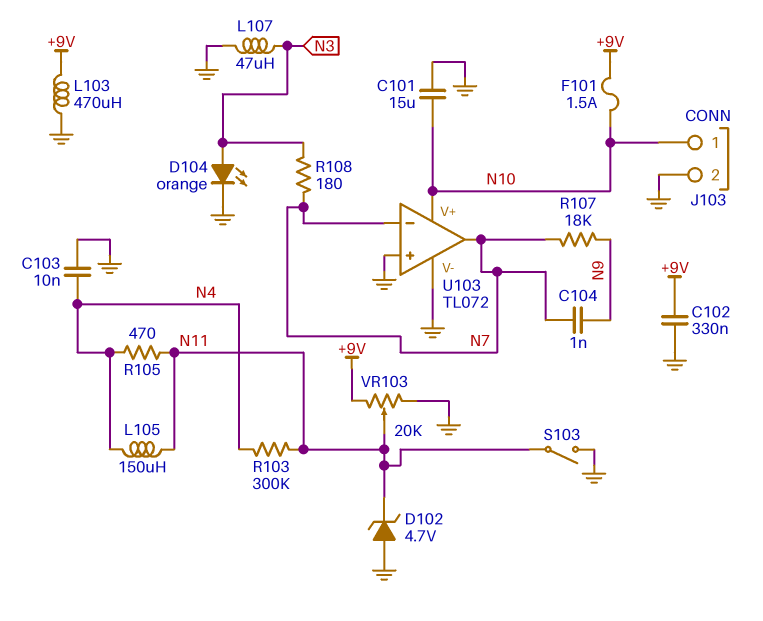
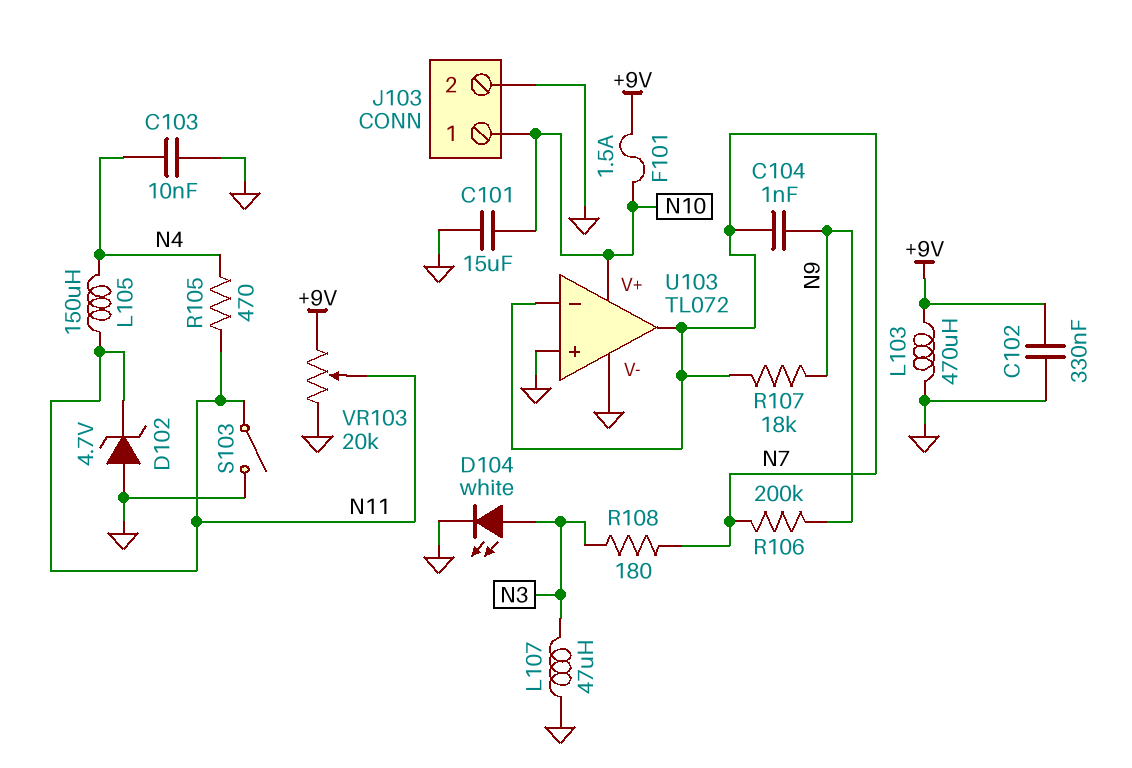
D104: LED orange (A N3, K GND) -> LED white (A N3, K GND)
R103: 300k (N4, N11) -> none
R106: none -> 200k (N7, N9)

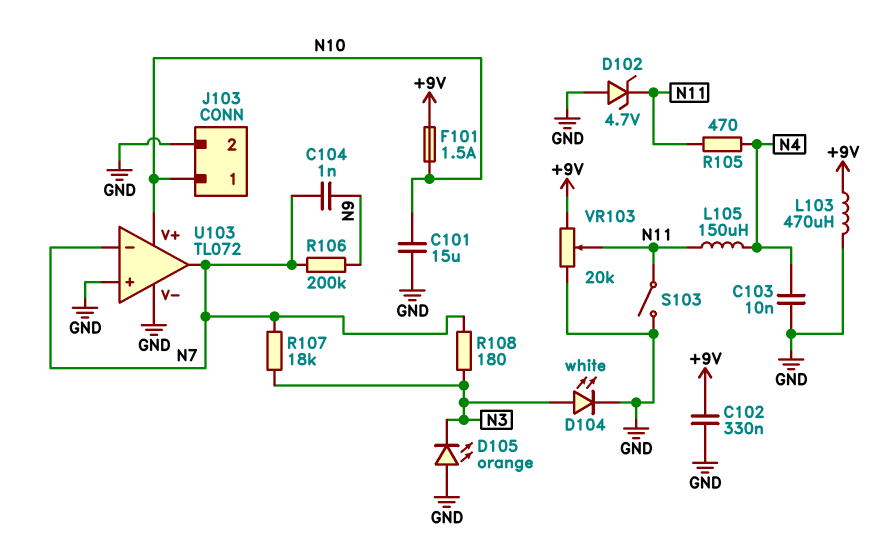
D105: none -> LED orange (A GND, K N3)
L107: 47uH (GND, N3) -> none
R107: 18k (N7, N9) -> 18k (N3, N7)

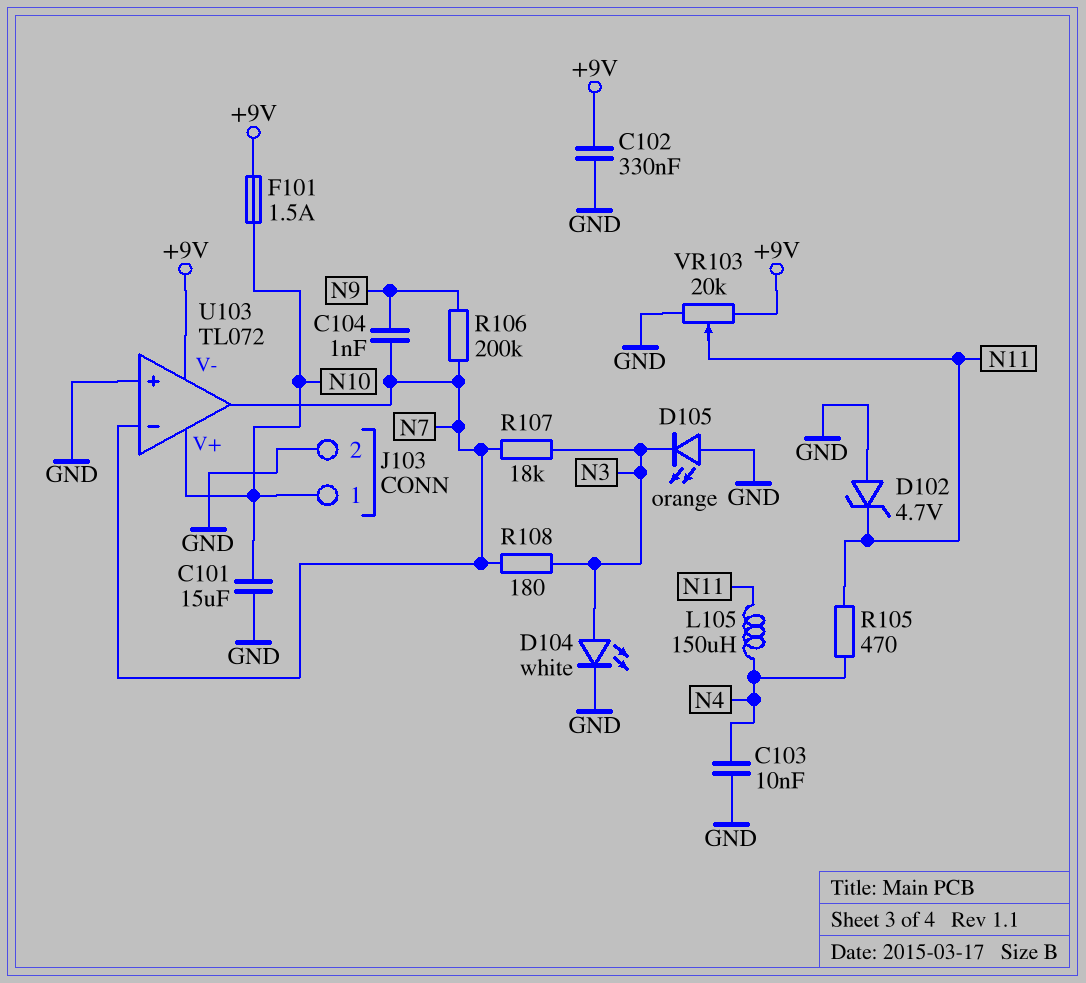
L103: 470uH (+9V, GND) -> none
S103: switch (GND, N11) -> none
U103 pin V-: GND -> +9V

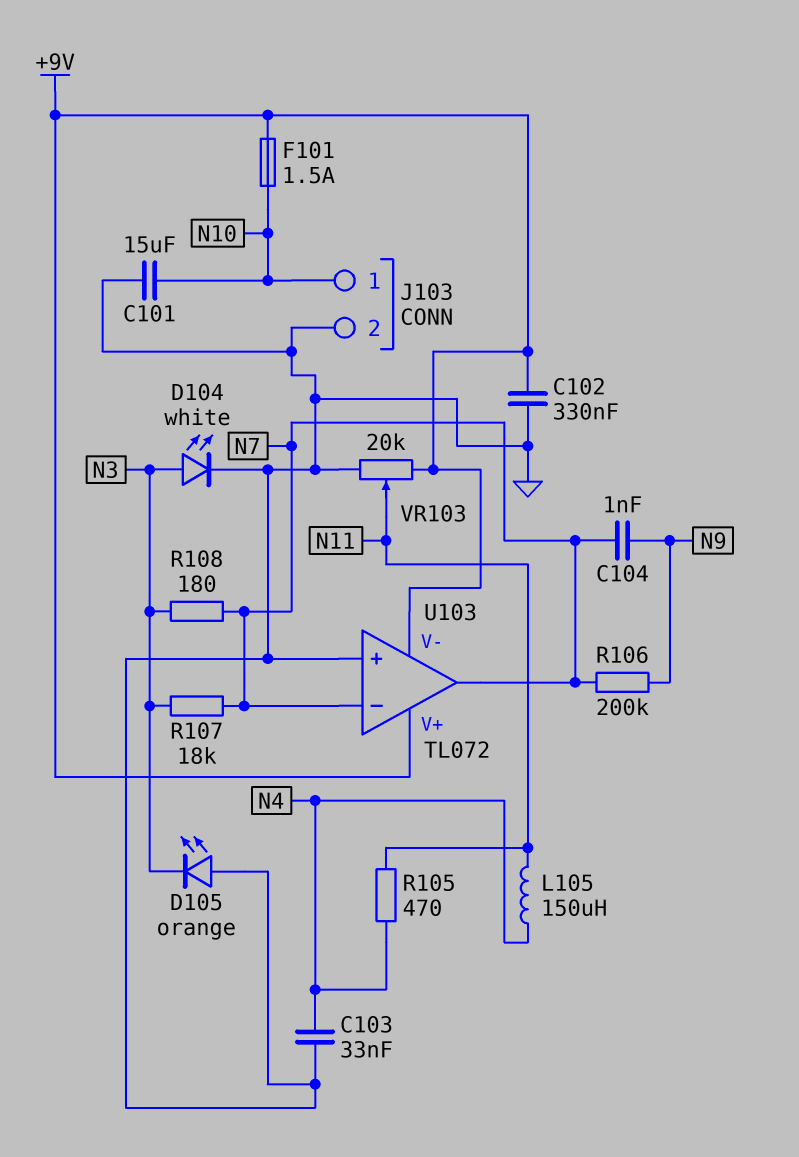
C103: 10nF (GND, N4) -> 33nF (GND, N4)
D102: zener 4.7V (A GND, K N11) -> none
U103 pin V+: N10 -> +9V

